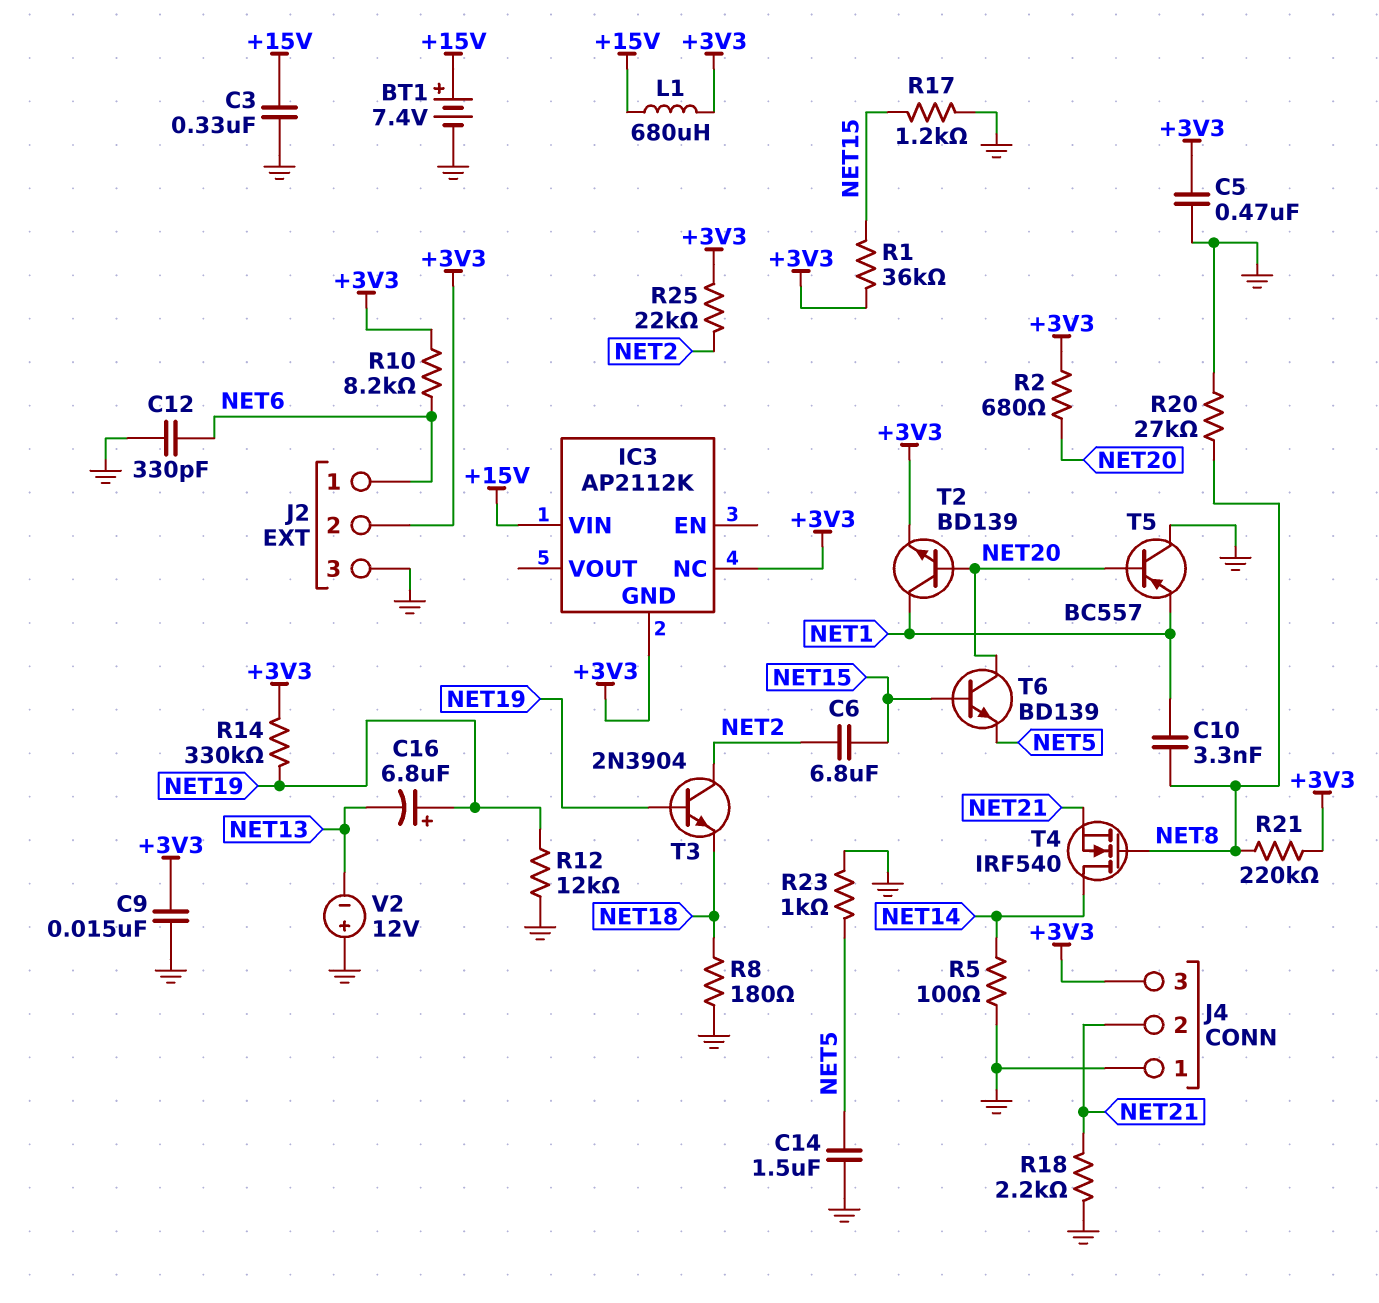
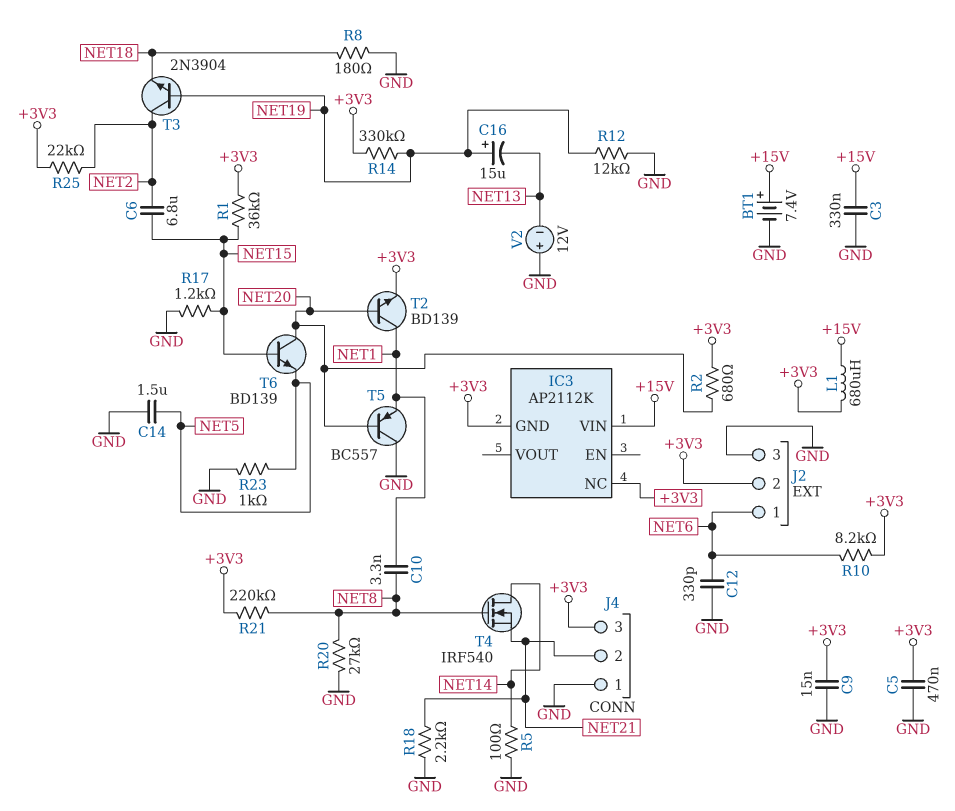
C16: 6.8uF (plus NET19, minus NET13) -> 15uF (plus NET19, minus NET13)

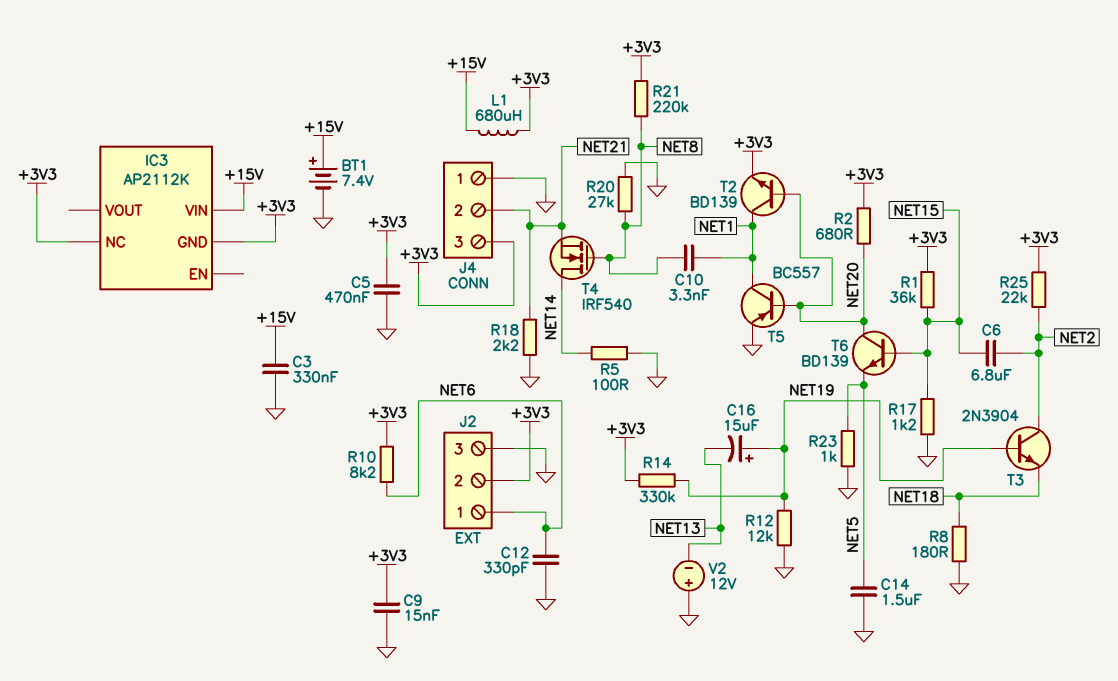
T5: PNP BC557 (B NET20, C GND, E NET1) -> PNP BC557 (B NET20, C NET1, E GND)

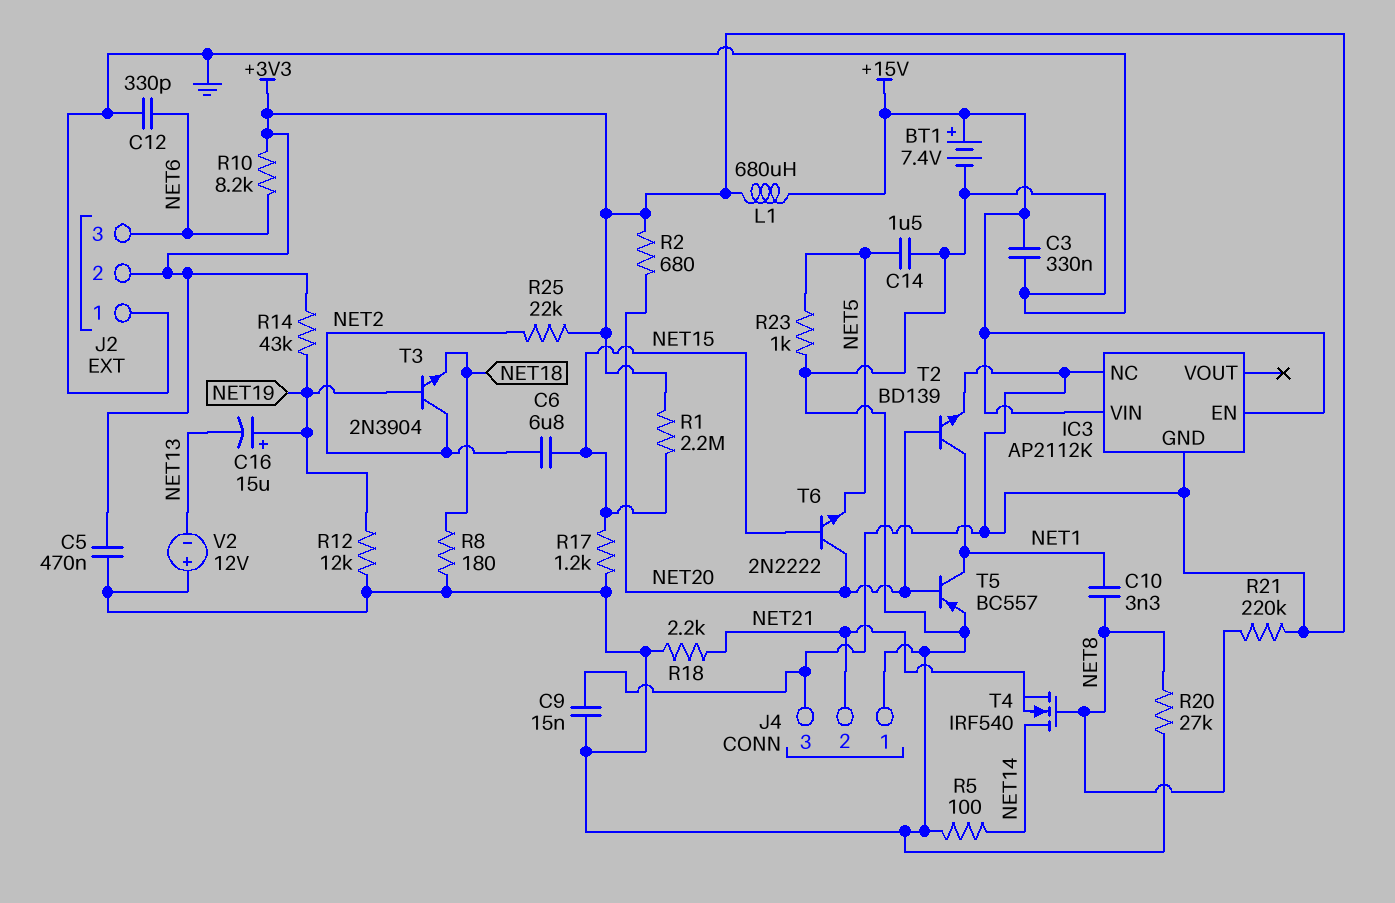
IC3 pin EN: none -> +15V
J2 pin 1: NET6 -> GND
J2 pin 3: GND -> NET6
R1: 36k (+3V3, NET15) -> 2.2M (+3V3, NET15)
R14: 330k (+3V3, NET19) -> 43k (+3V3, NET19)
T6: NPN BD139 (B NET15, C NET20, E NET5) -> NPN 2N2222 (B NET15, C NET20, E NET5)

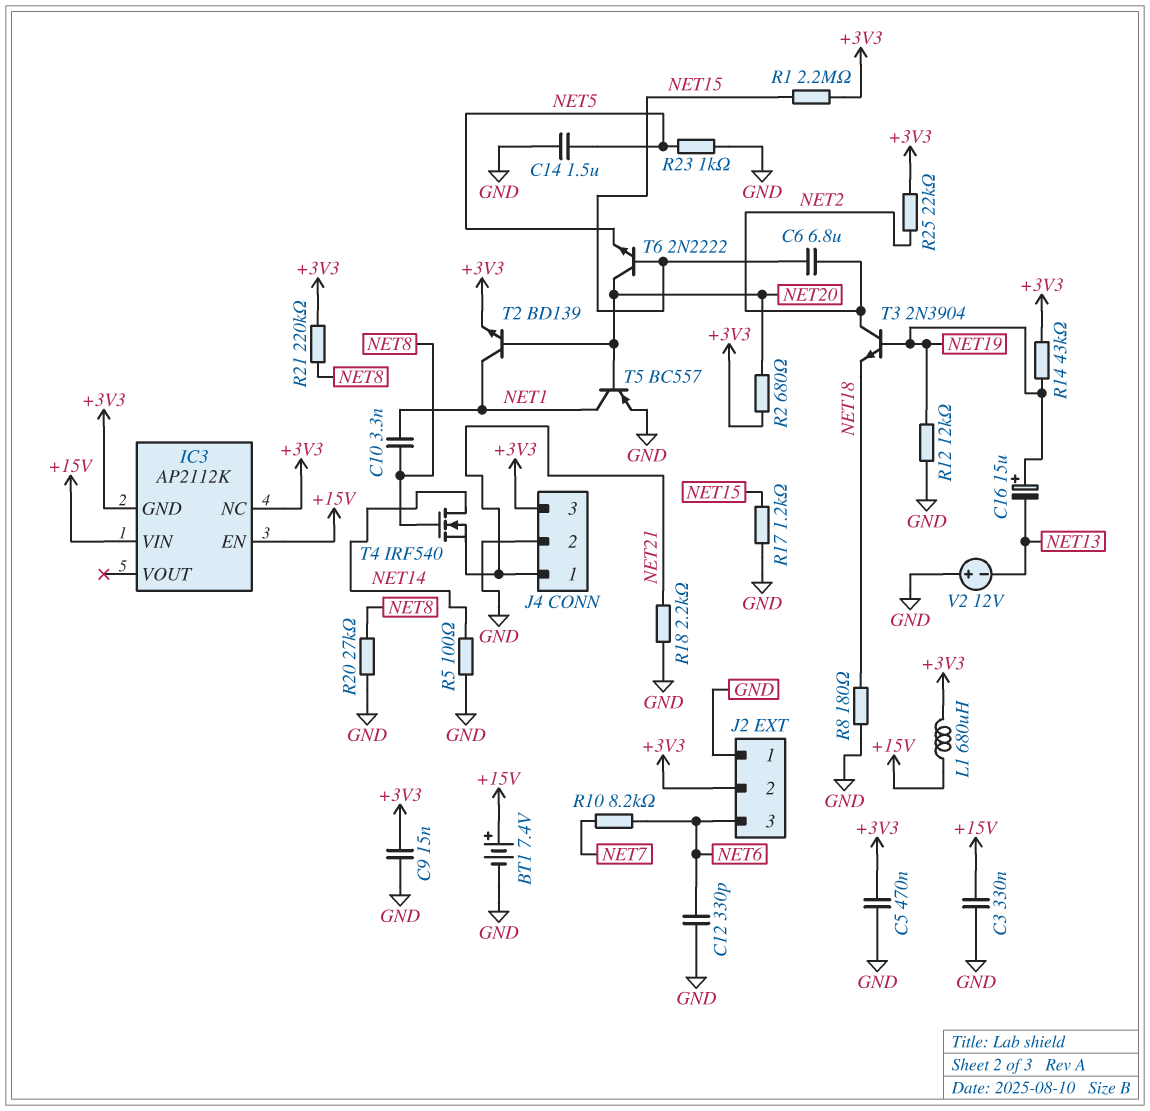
J4 pin 1: GND -> NET21
J4 pin 2: NET21 -> GND
R10: 8.2k (+3V3, NET6) -> 8.2k (NET6, NET7)

